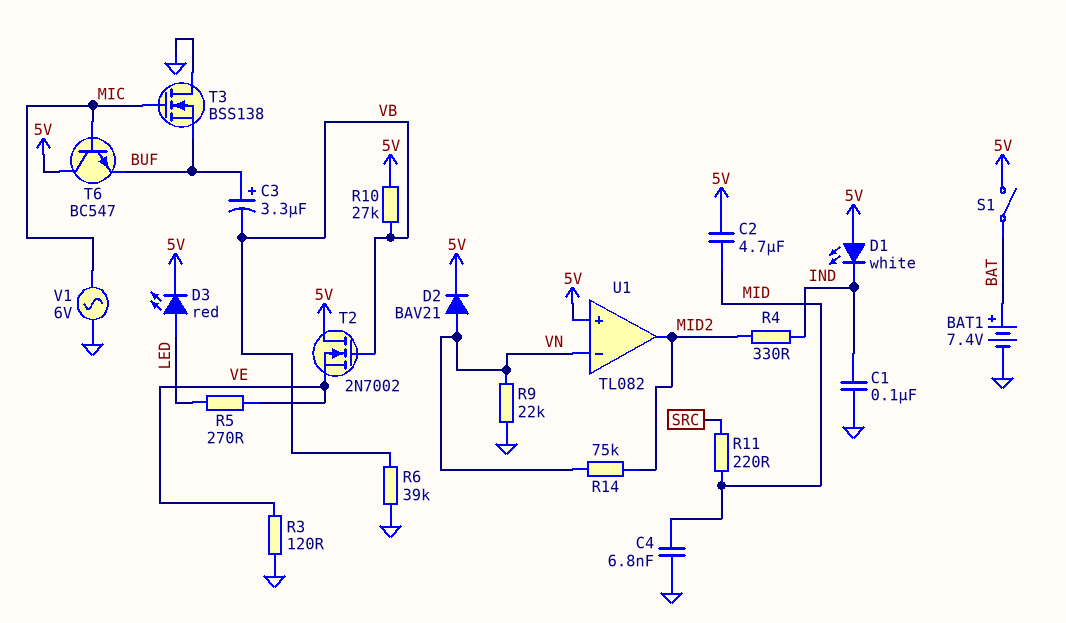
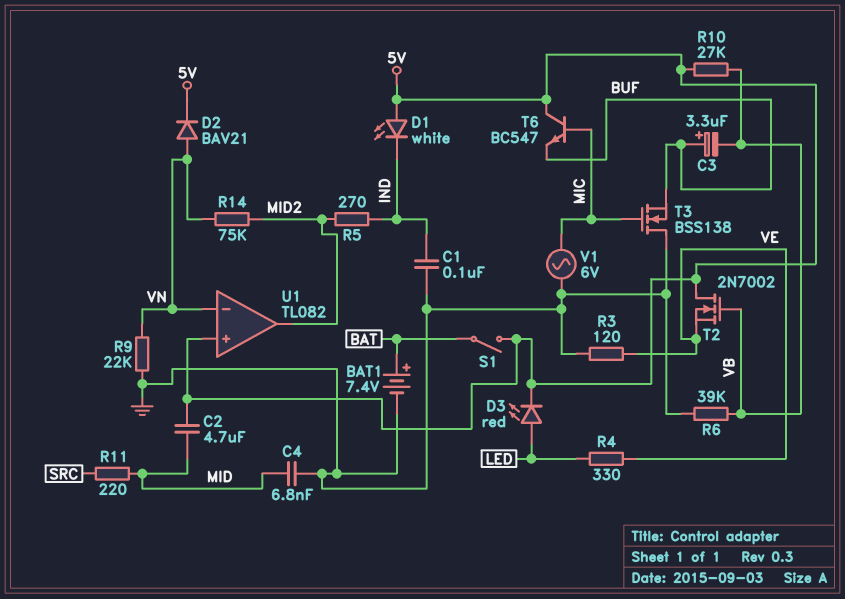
R4: 330 (IND, MID2) -> 330 (LED, VE)
R5: 270 (LED, VE) -> 270 (IND, MID2)

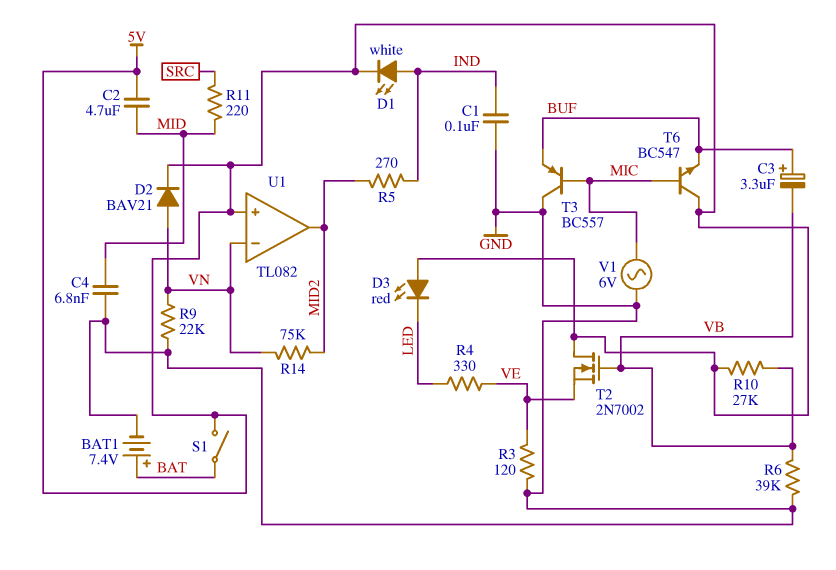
D1: LED white (A 5V, K IND) -> LED white (A IND, K 5V)
D3: LED red (A LED, K 5V) -> LED red (A 5V, K LED)
T3: NMOS BSS138 (G MIC, D GND, S BUF) -> PNP BC557 (B MIC, C GND, E BUF)

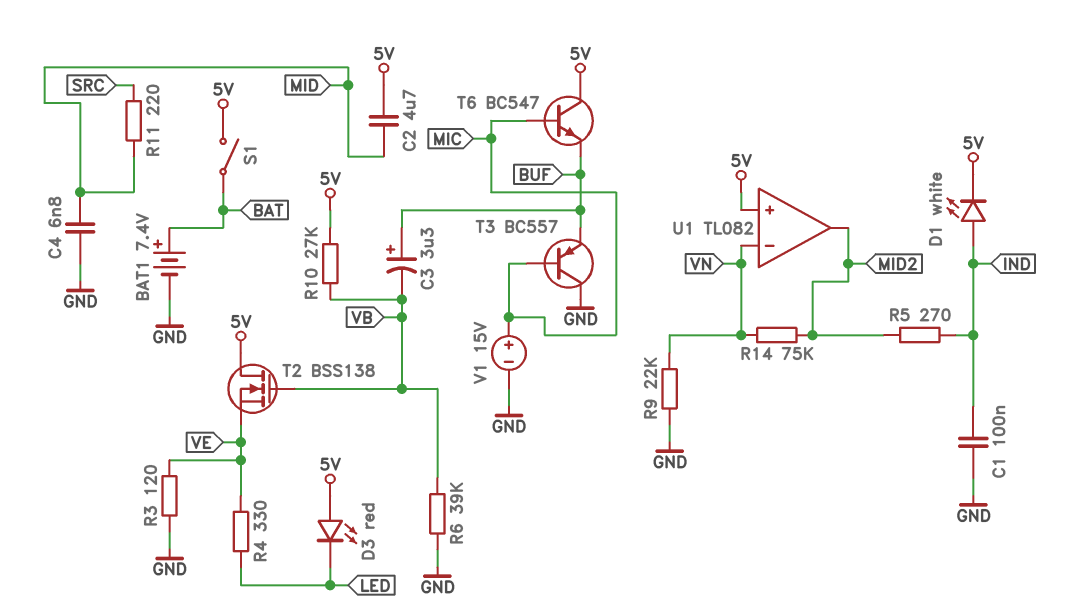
D2: diode BAV21 (A VN, K 5V) -> none
T2: NMOS 2N7002 (G VB, D 5V, S VE) -> NMOS BSS138 (G VB, D 5V, S VE)
V1: AC 6V (GND, MIC) -> 15V (plus MIC, minus GND)

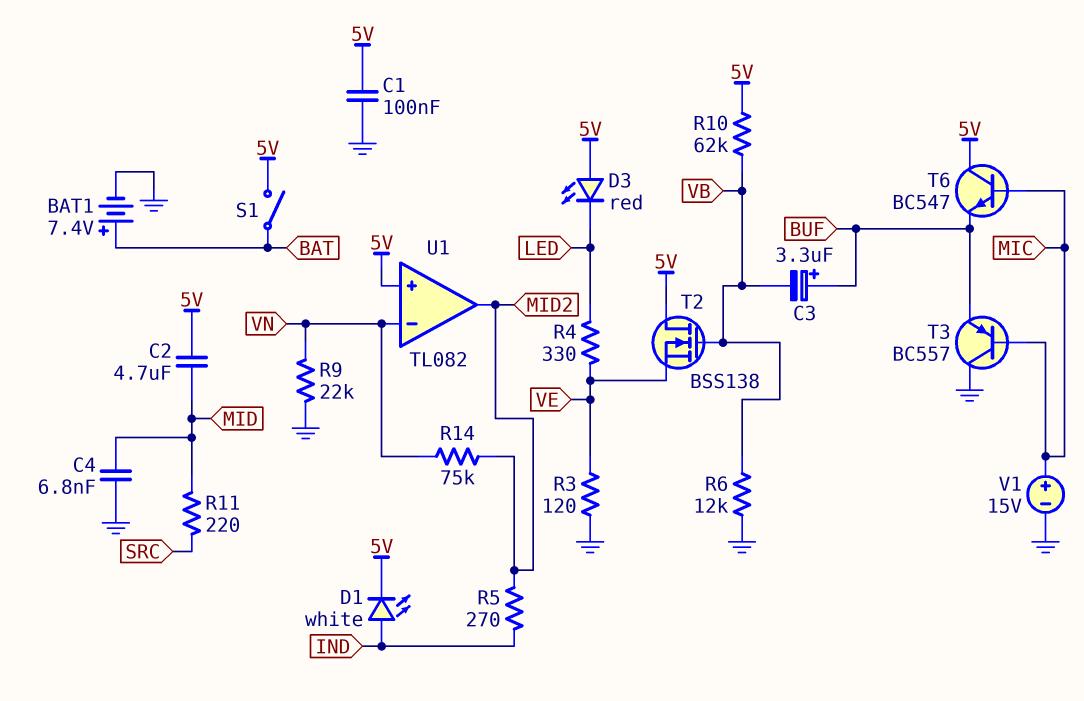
C1: 100nF (GND, IND) -> 100nF (5V, GND)
R6: 39k (GND, VB) -> 12k (GND, VB)
R10: 27k (5V, VB) -> 62k (5V, VB)

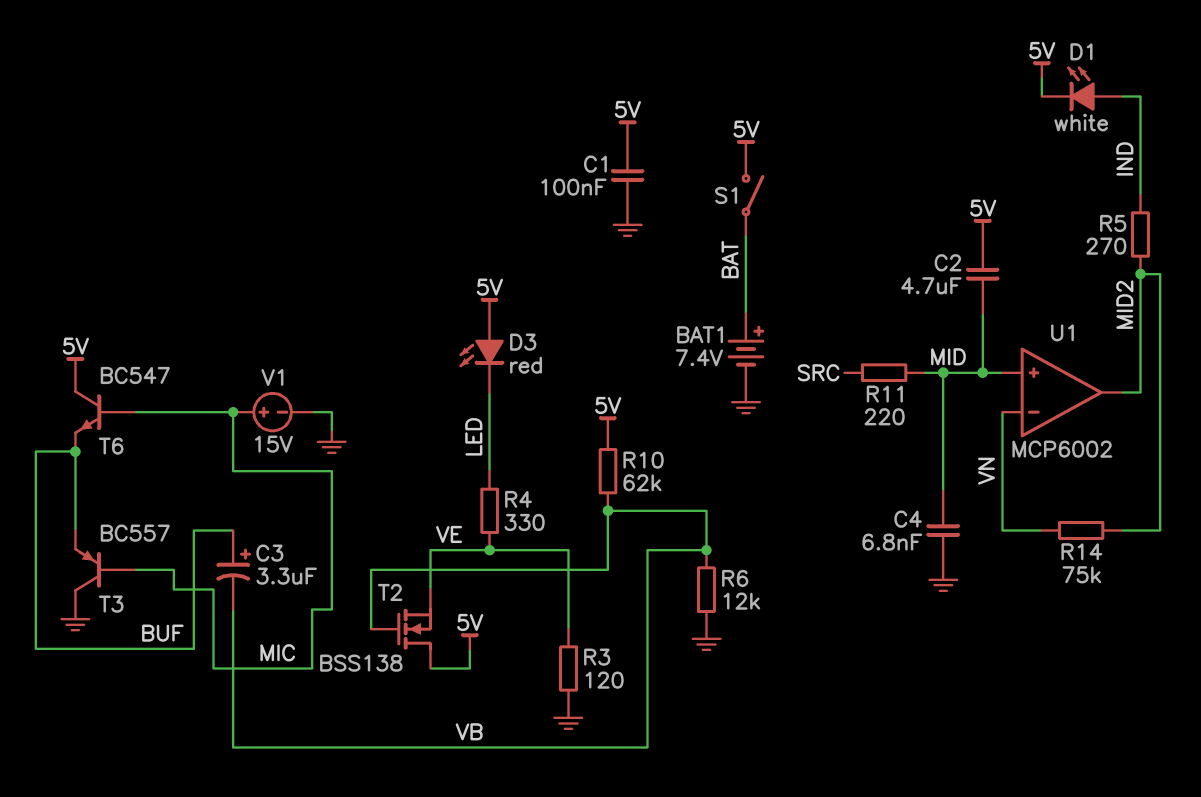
R9: 22k (GND, VN) -> none
U1: TL082 -> MCP6002
U1 pin in+: 5V -> MID

